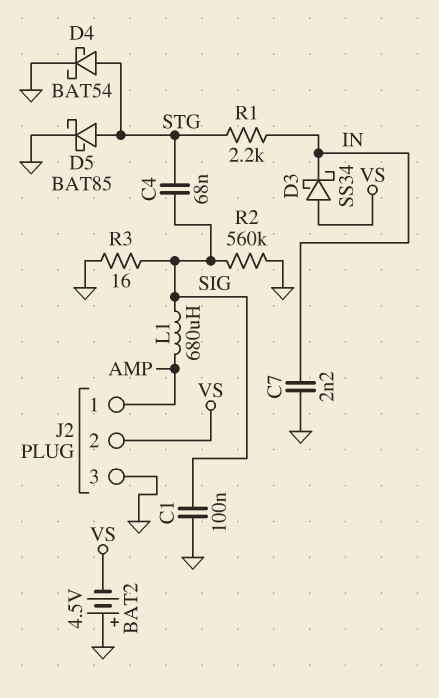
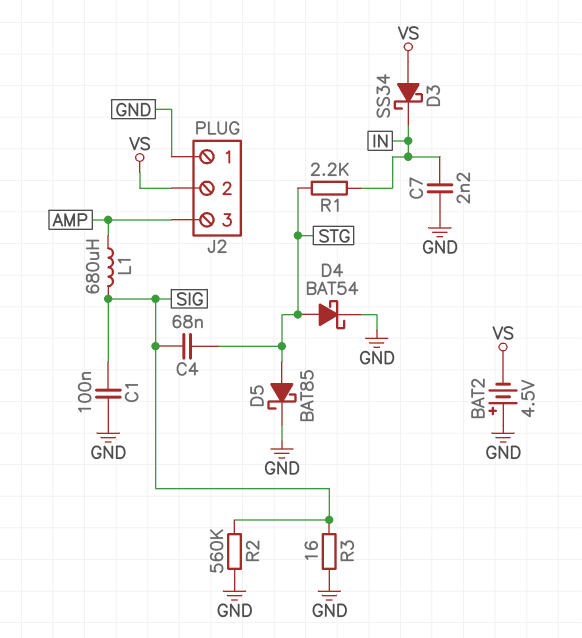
J2 pin 1: AMP -> GND
J2 pin 3: GND -> AMP

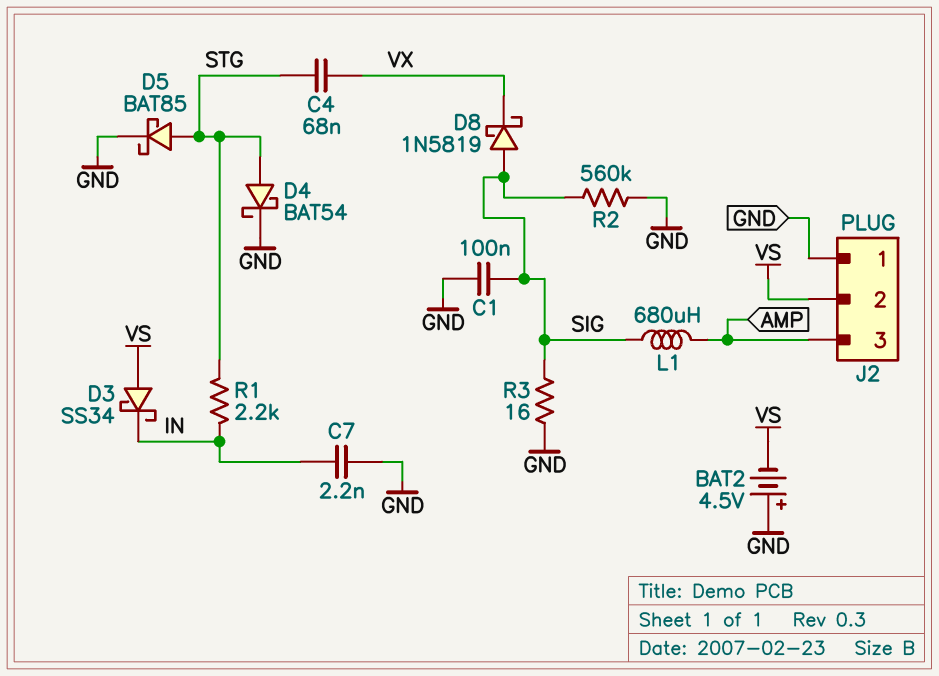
C4: 68nF (SIG, STG) -> 68nF (STG, VX)
D8: none -> schottky 1N5819 (A SIG, K VX)

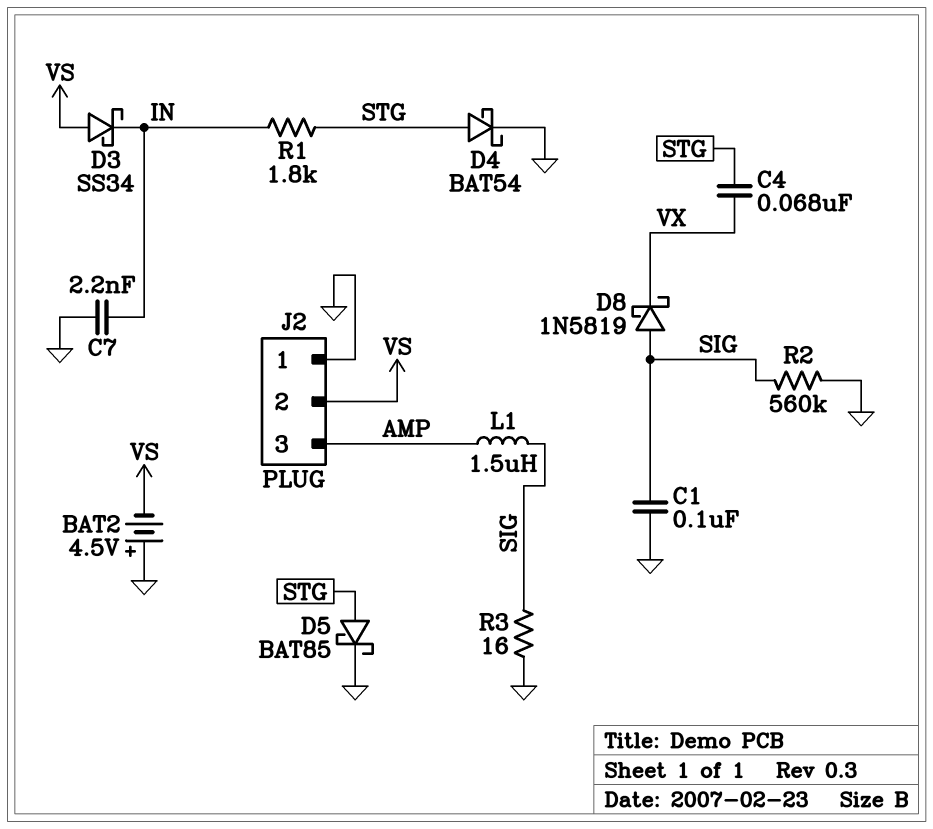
L1: 680uH (AMP, SIG) -> 1.5uH (AMP, SIG)
R1: 2.2k (IN, STG) -> 1.8k (IN, STG)

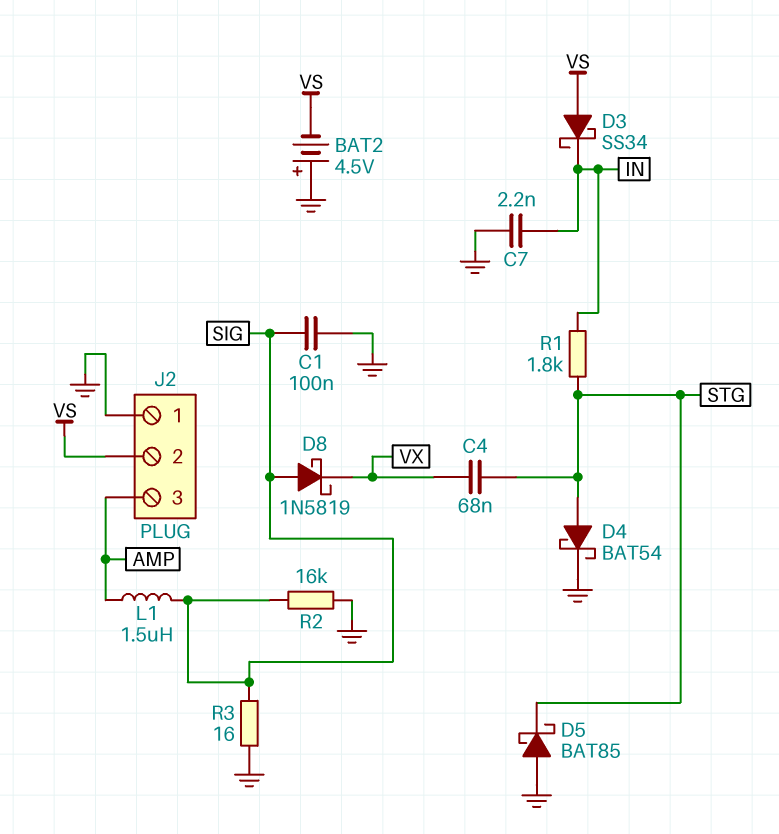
D5: schottky BAT85 (A STG, K GND) -> schottky BAT85 (A GND, K STG)
R2: 560k (GND, SIG) -> 16k (GND, SIG)

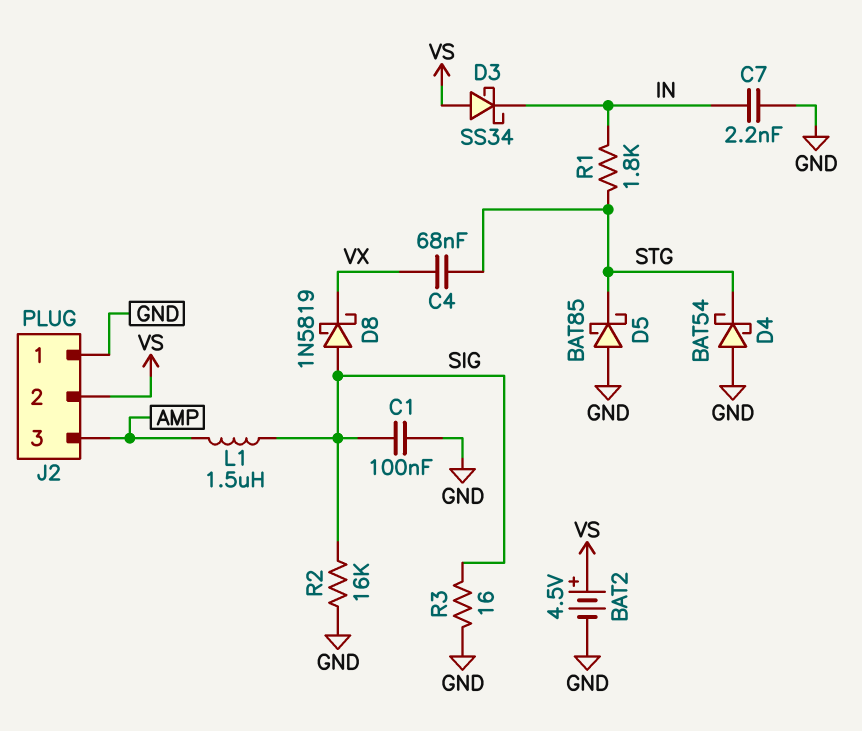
BAT2: 4.5V (plus GND, minus VS) -> 4.5V (plus VS, minus GND)
D4: schottky BAT54 (A STG, K GND) -> schottky BAT54 (A GND, K STG)

